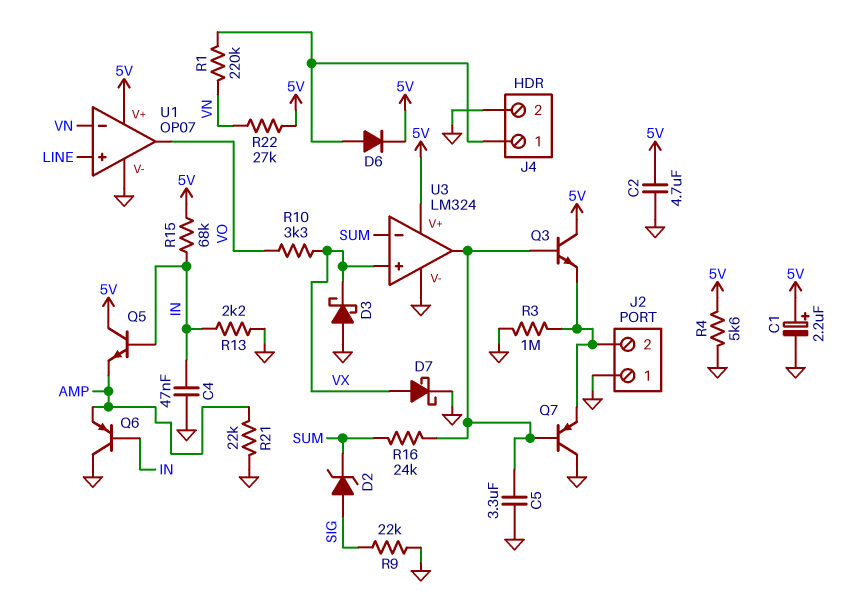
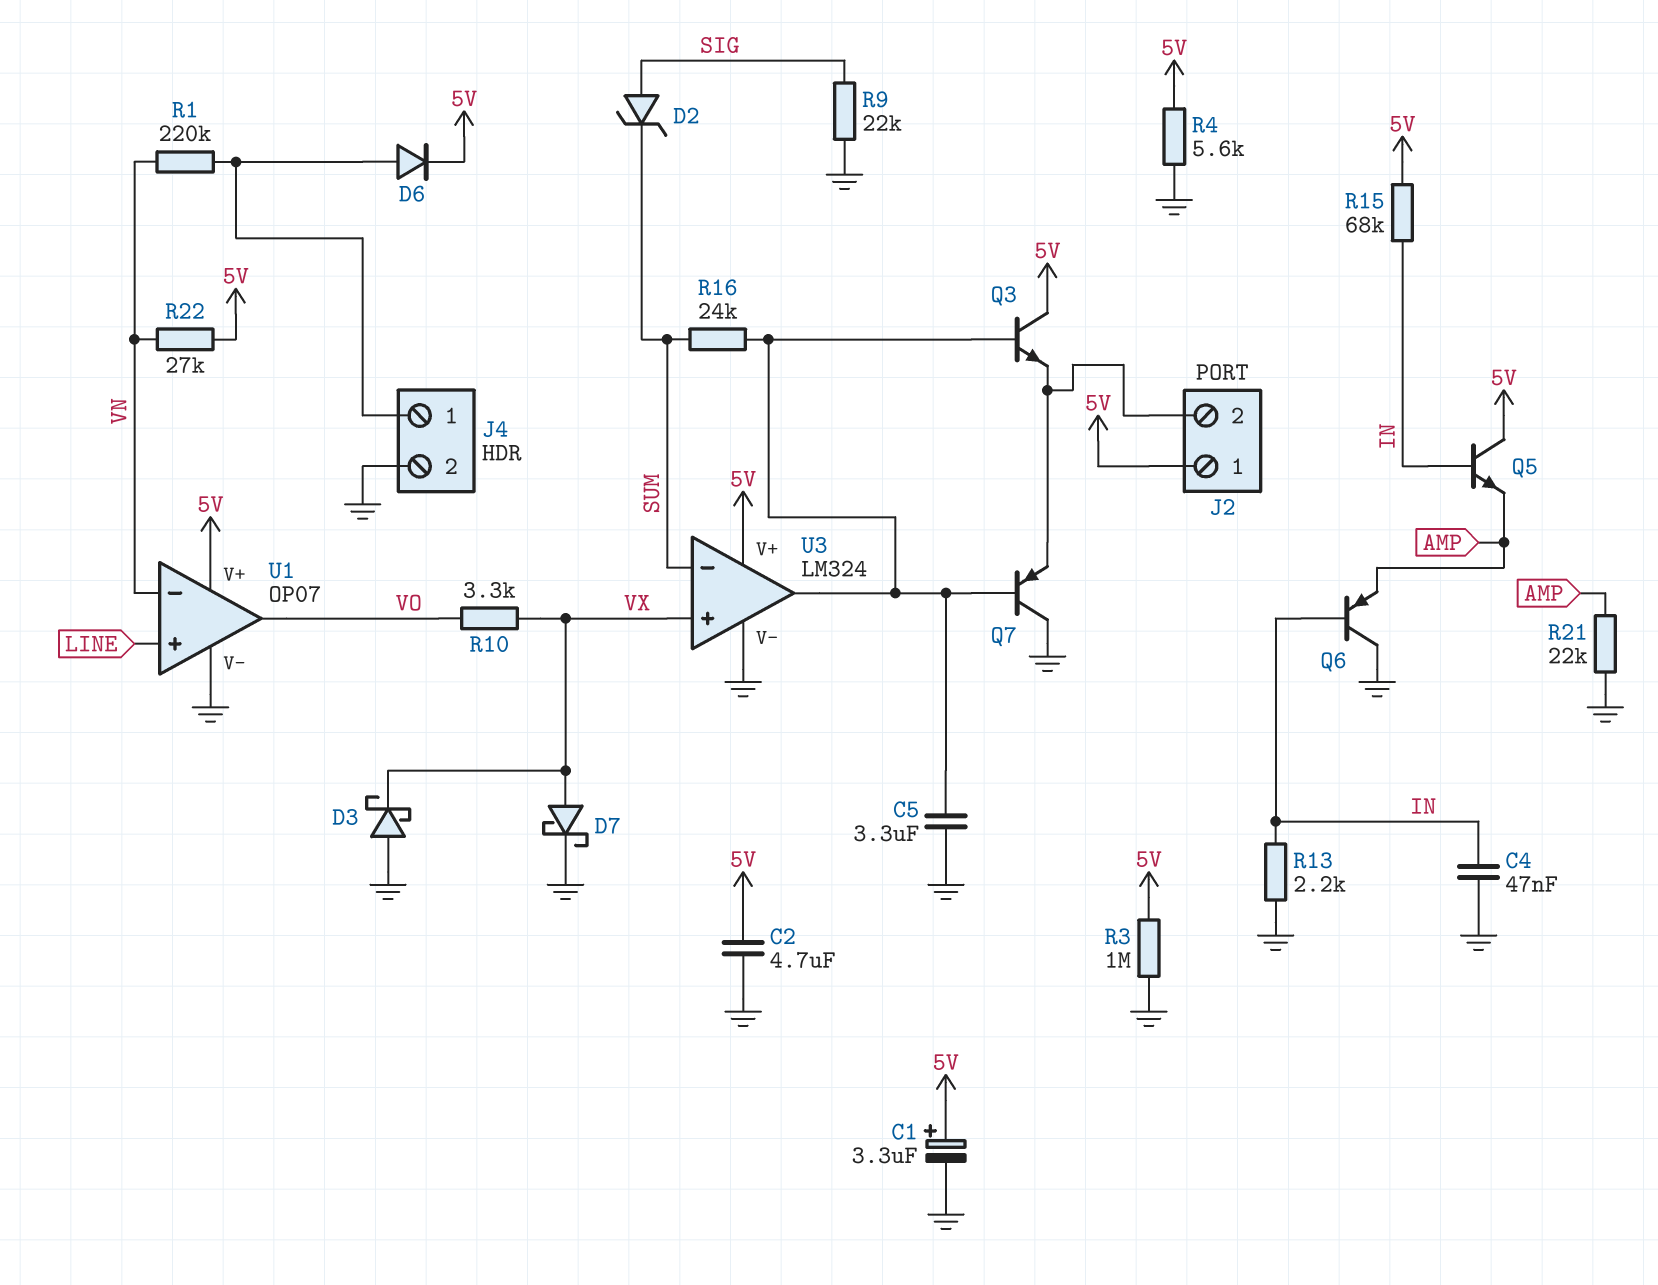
C1: 2.2uF (plus 5V, minus GND) -> 3.3uF (plus 5V, minus GND)
J2 pin 1: GND -> 5V
R3: 1M (GND, J2/2) -> 1M (5V, GND)

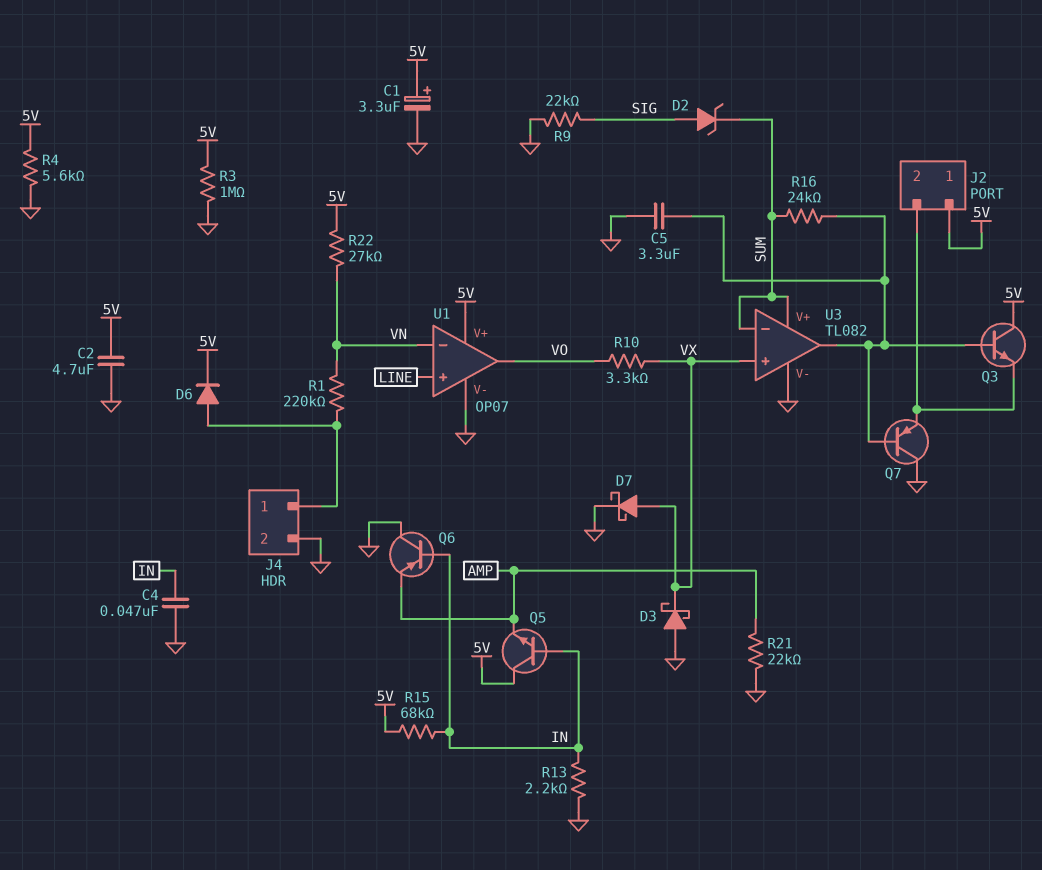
U3: LM324 -> TL082
U3 pin V+: 5V -> SUM

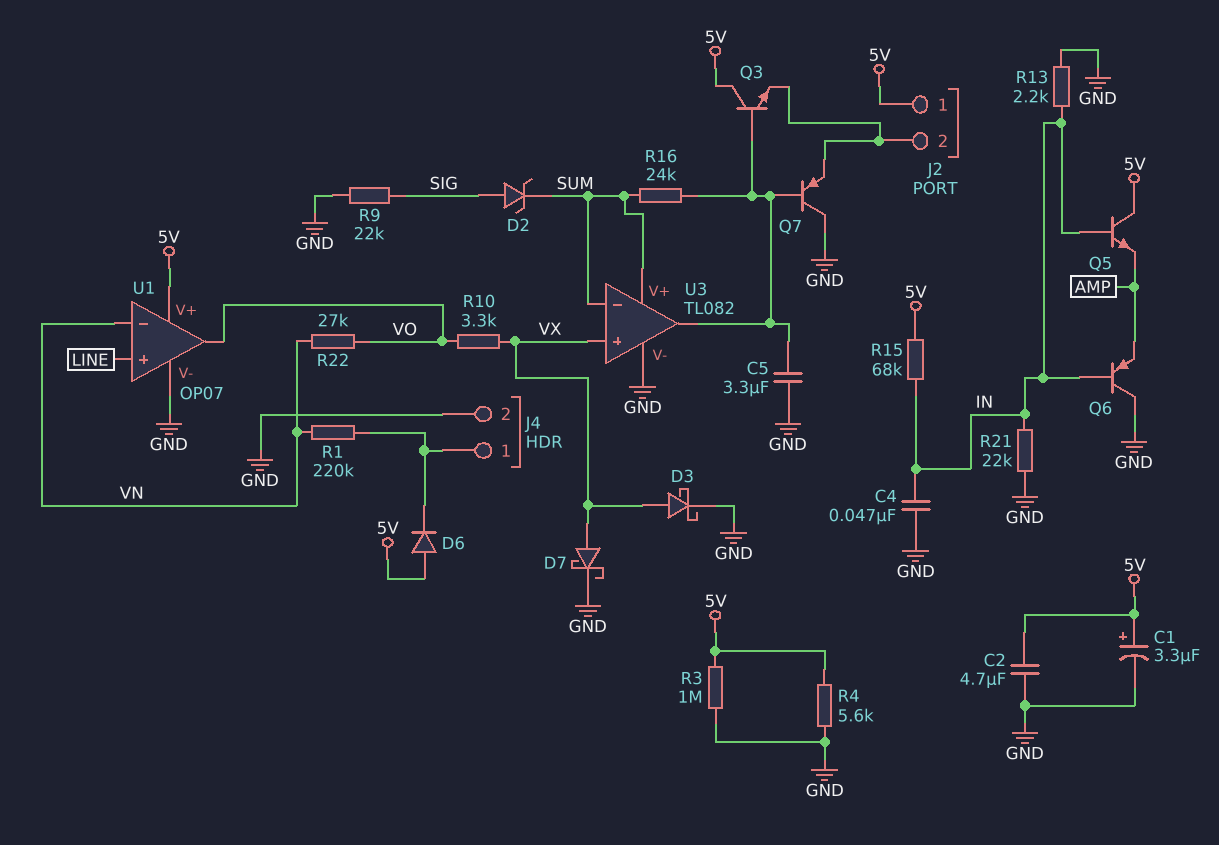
D3: schottky (A GND, K VX) -> schottky (A VX, K GND)
D6: diode (A J4/1, K 5V) -> diode (A 5V, K J4/1)
R21: 22k (AMP, GND) -> 22k (GND, IN)
R22: 27k (5V, VN) -> 27k (VN, VO)

